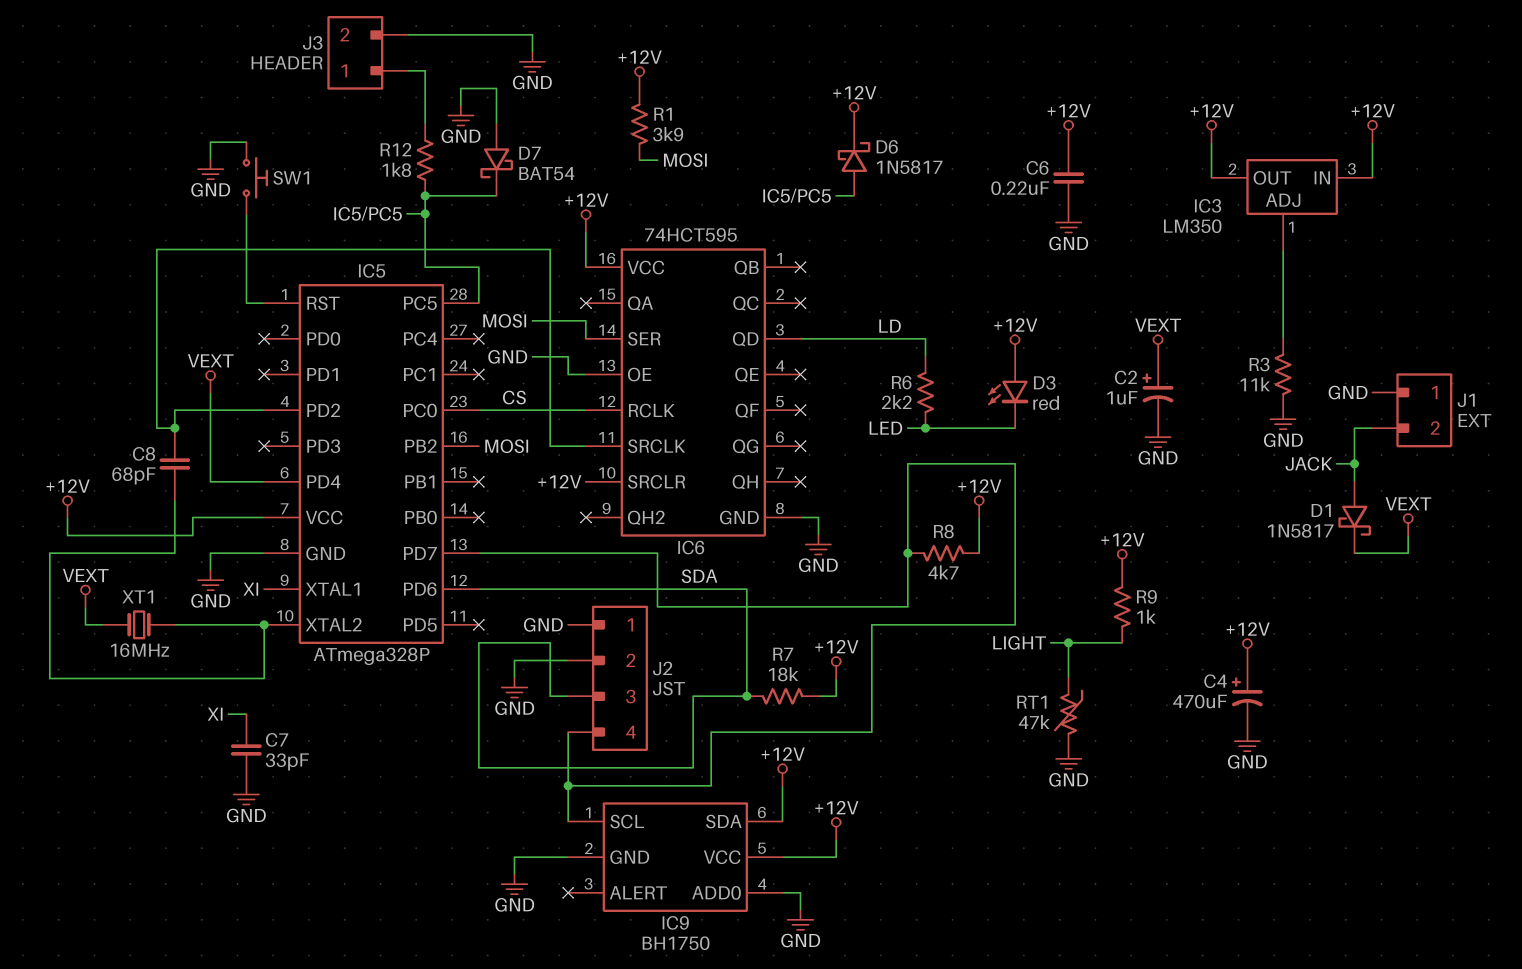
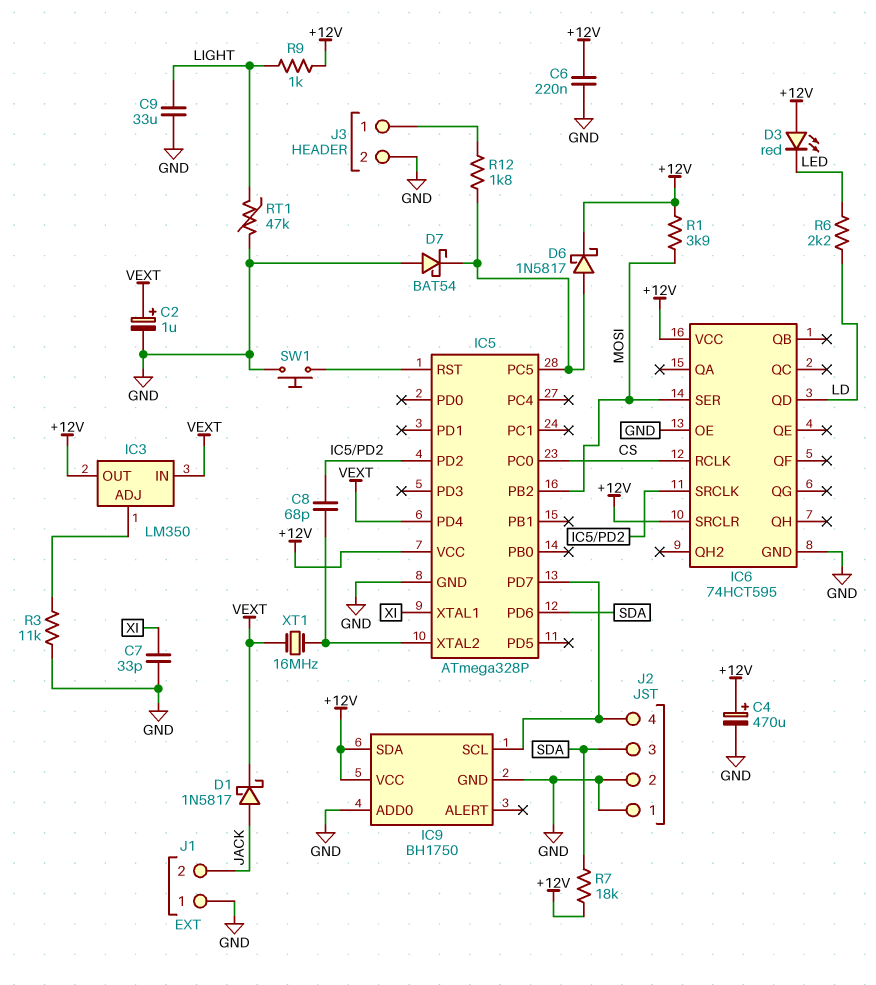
C9: none -> 33uF (GND, LIGHT)
IC3 pin IN: +12V -> VEXT
R8: 4.7k (+12V, IC5/PD7) -> none

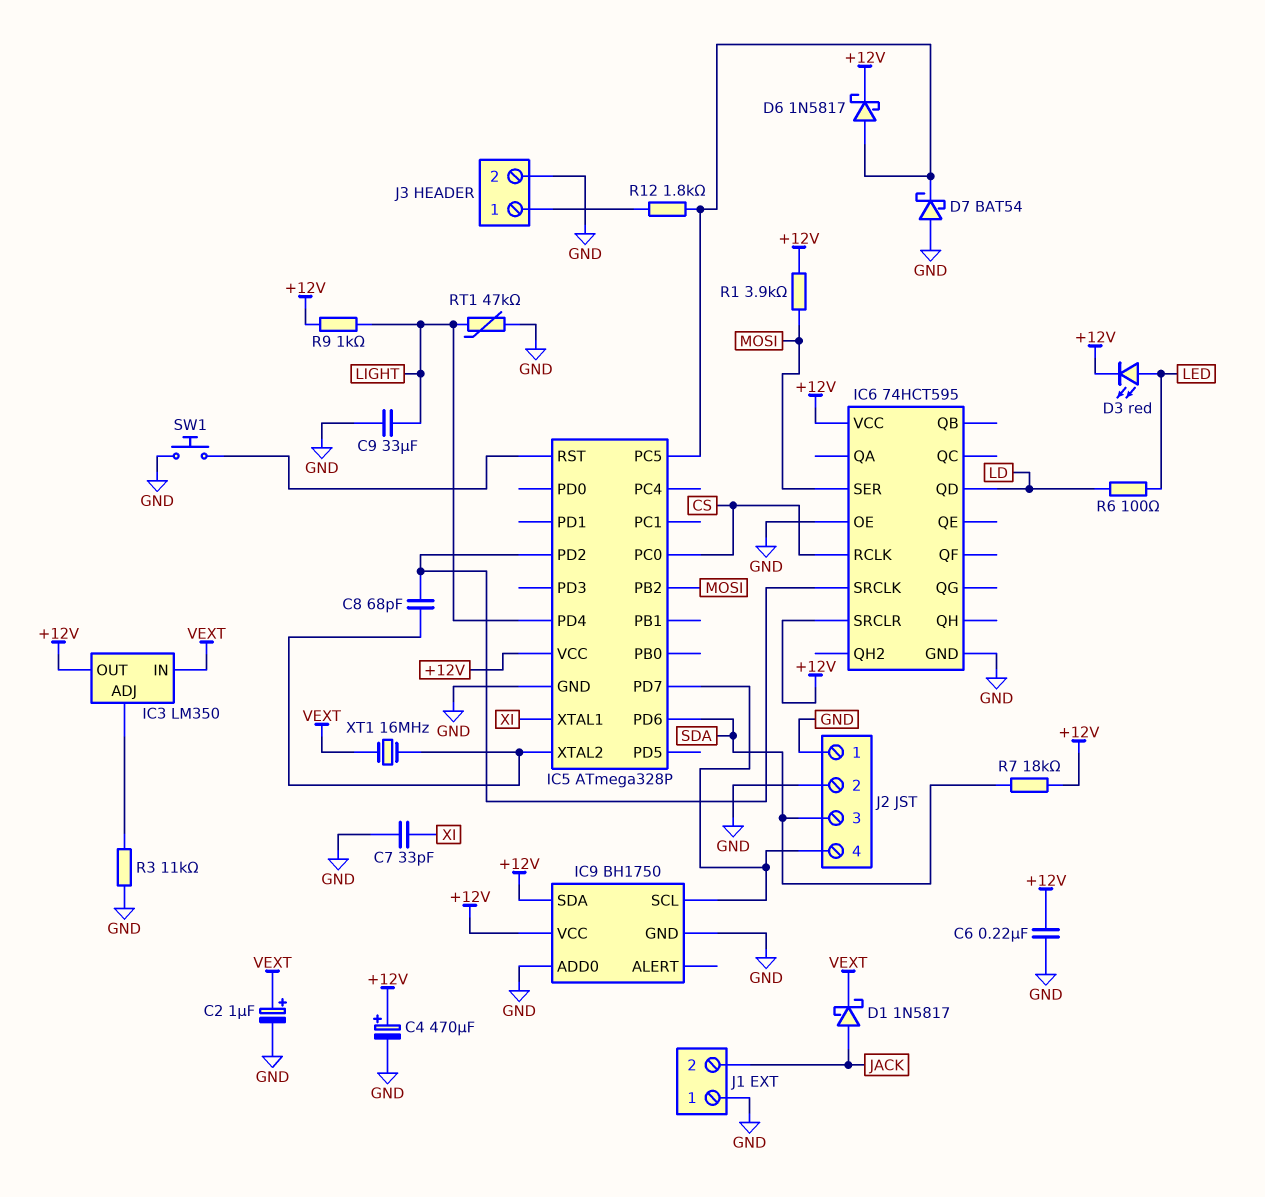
D3: LED red (A +12V, K LED) -> LED red (A LED, K +12V)
IC5 pin PD4: VEXT -> LIGHT
R6: 2.2k (LD, LED) -> 100 (LD, LED)

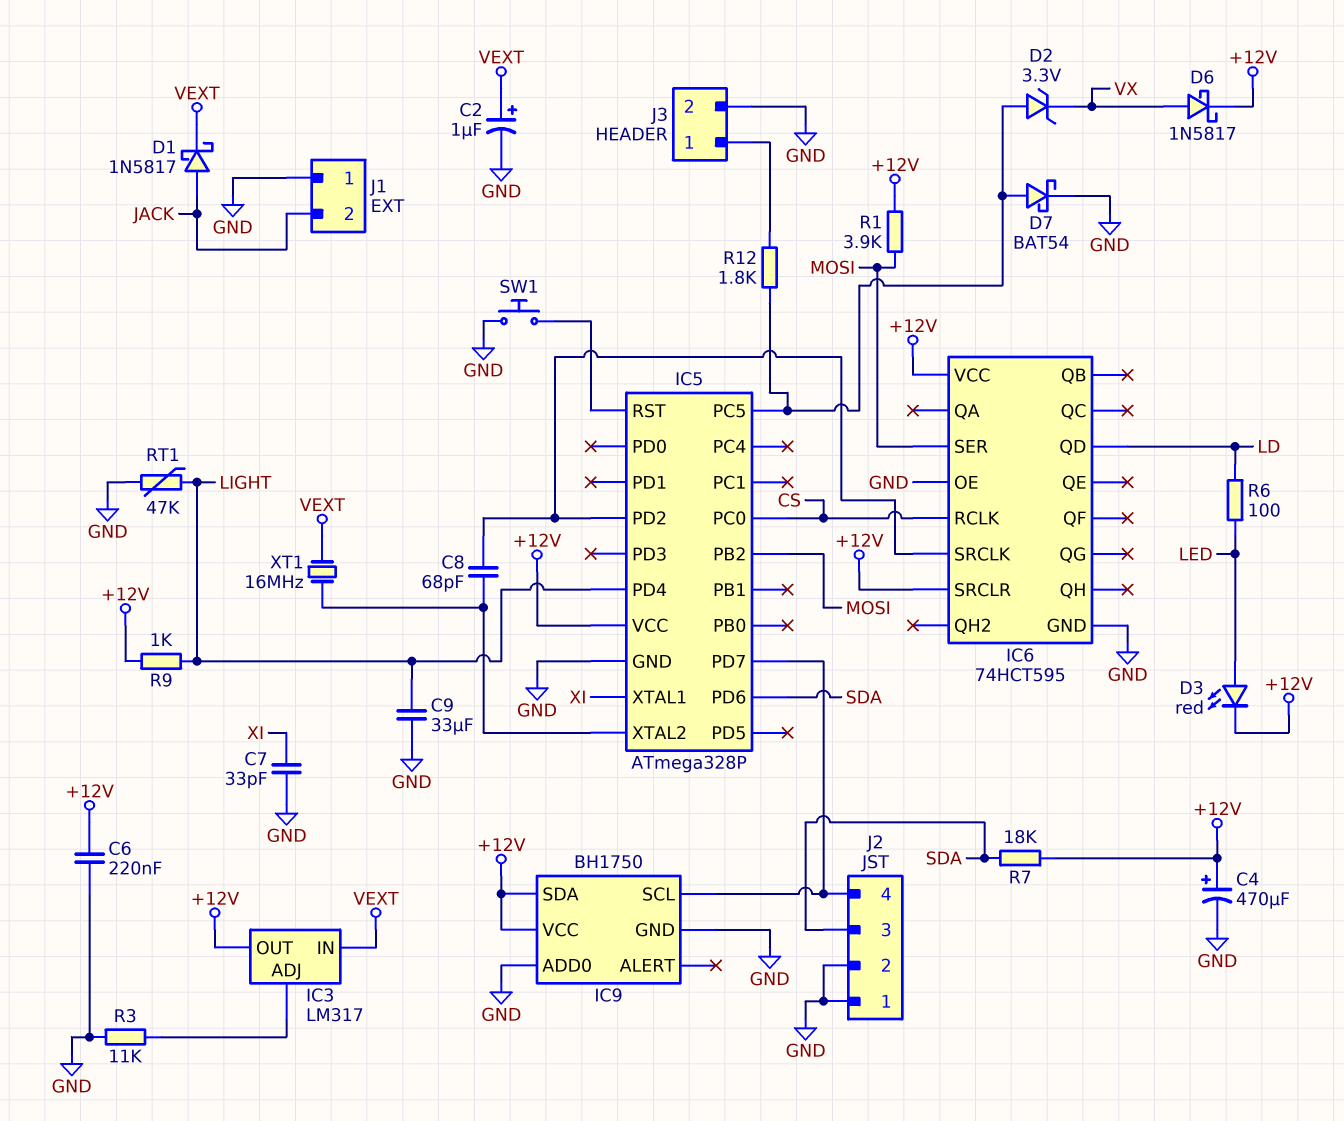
D2: none -> zener 3.3V (A IC5/PC5, K VX)
D6: schottky 1N5817 (A IC5/PC5, K +12V) -> schottky 1N5817 (A VX, K +12V)
D7: schottky BAT54 (A GND, K IC5/PC5) -> schottky BAT54 (A IC5/PC5, K GND)
IC3: LM350 -> LM317

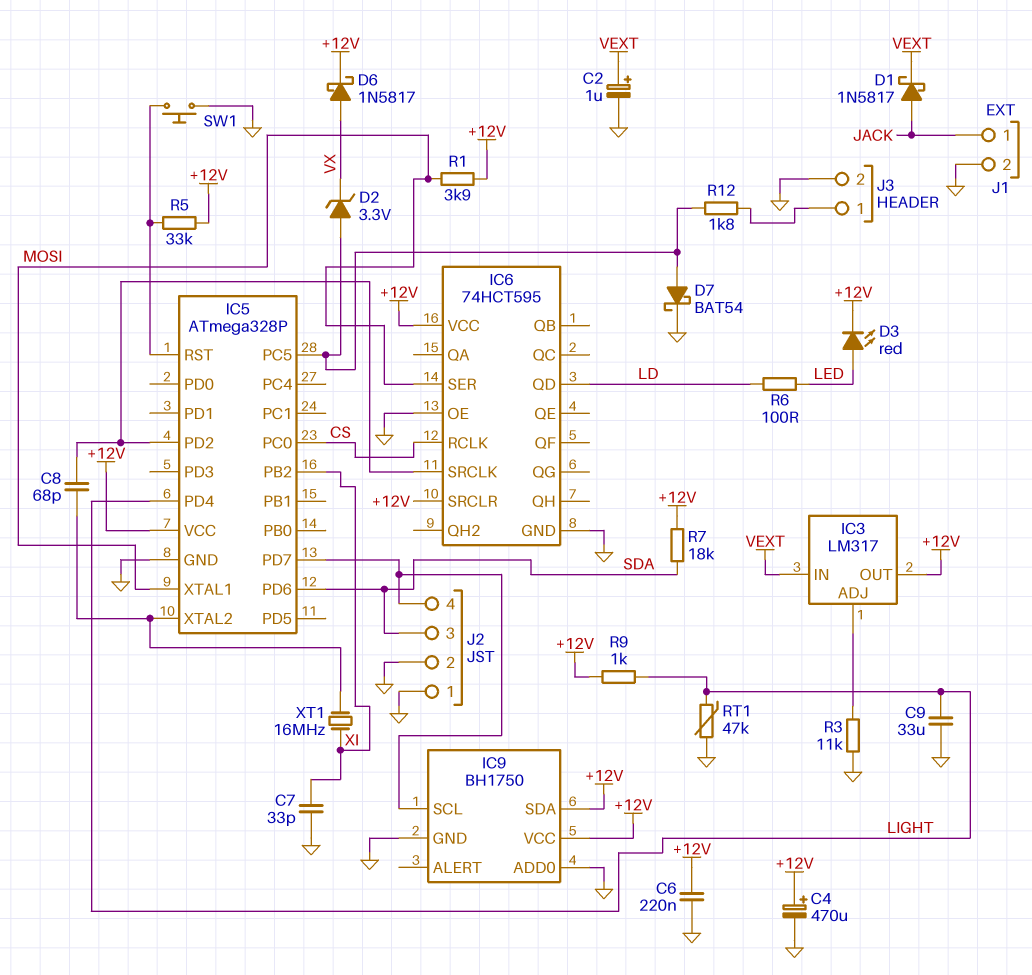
IC5 pin PB2: MOSI -> XI
IC5 pin XTAL1: XI -> MOSI
J1 pin 1: GND -> JACK
J1 pin 2: JACK -> GND
R5: none -> 33k (+12V, IC5/RST)
XT1: 16MHz (IC5/XTAL2, VEXT) -> 16MHz (IC5/XTAL2, XI)

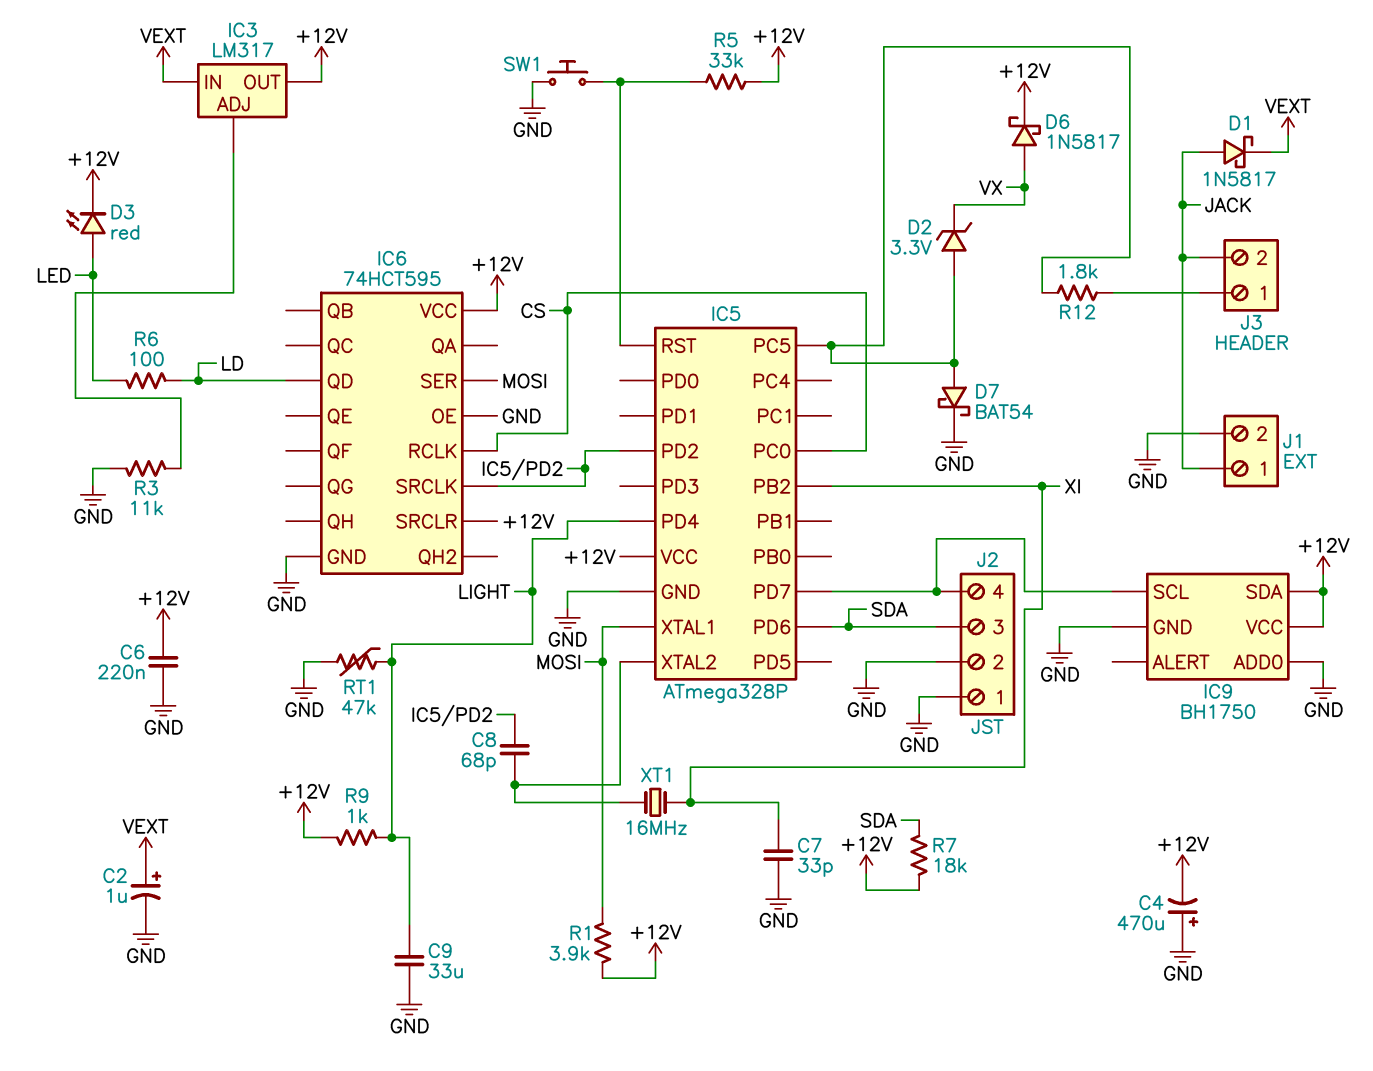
C4: 470uF (plus +12V, minus GND) -> 470uF (plus GND, minus +12V)
J3 pin 2: GND -> JACK

